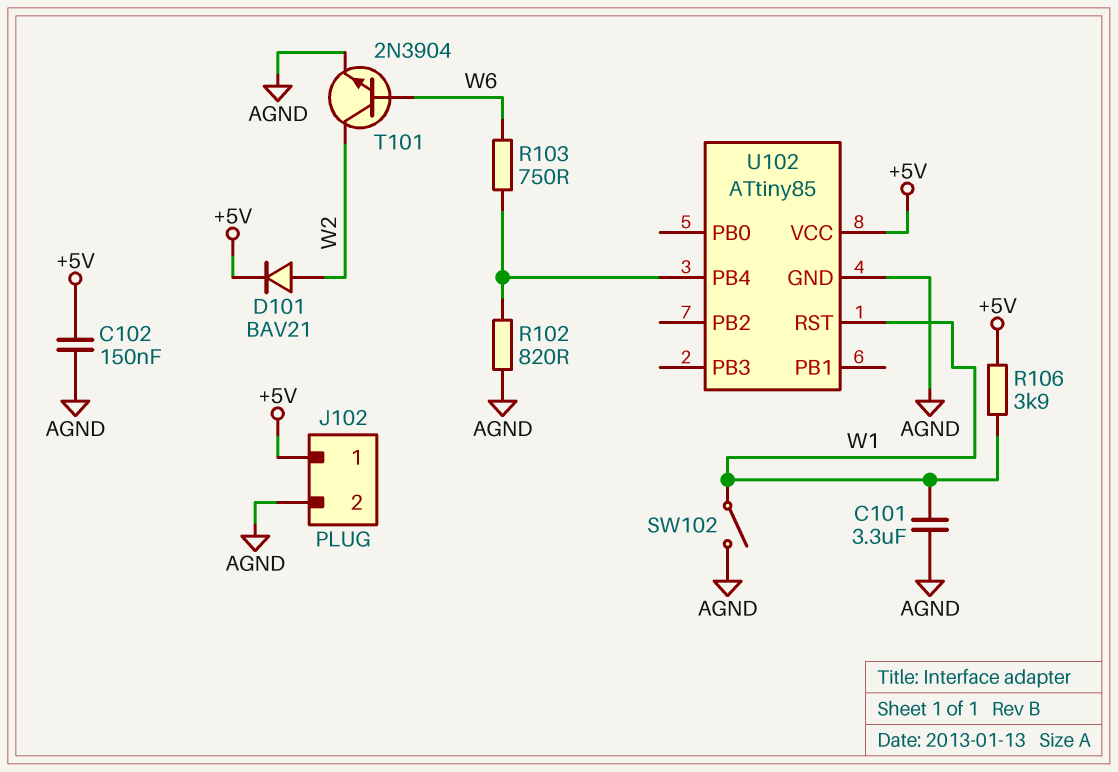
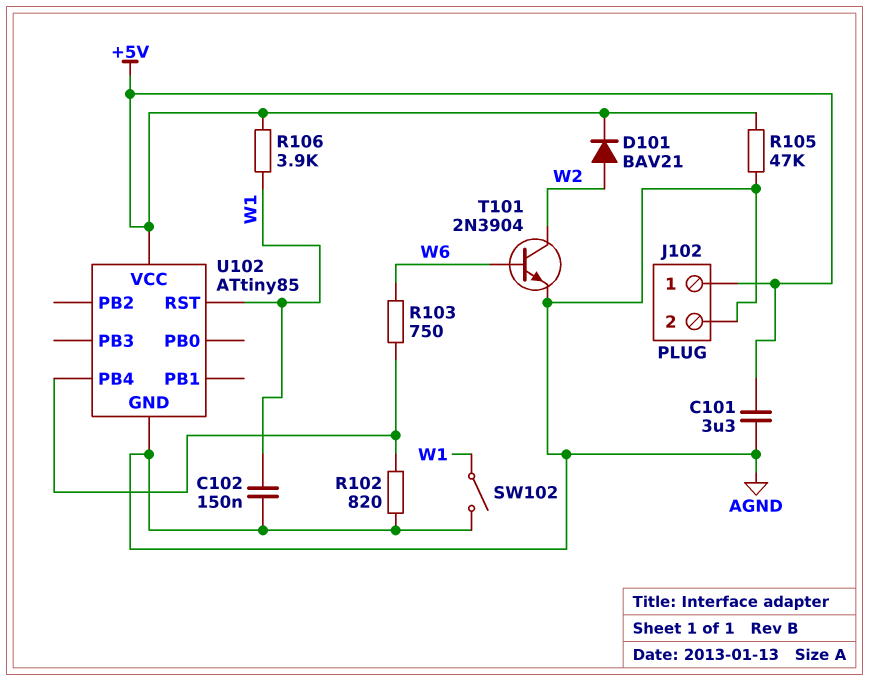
C101: 3.3uF (AGND, W1) -> 3.3uF (+5V, AGND)
C102: 150nF (+5V, AGND) -> 150nF (AGND, W1)
R105: none -> 47k (+5V, AGND)

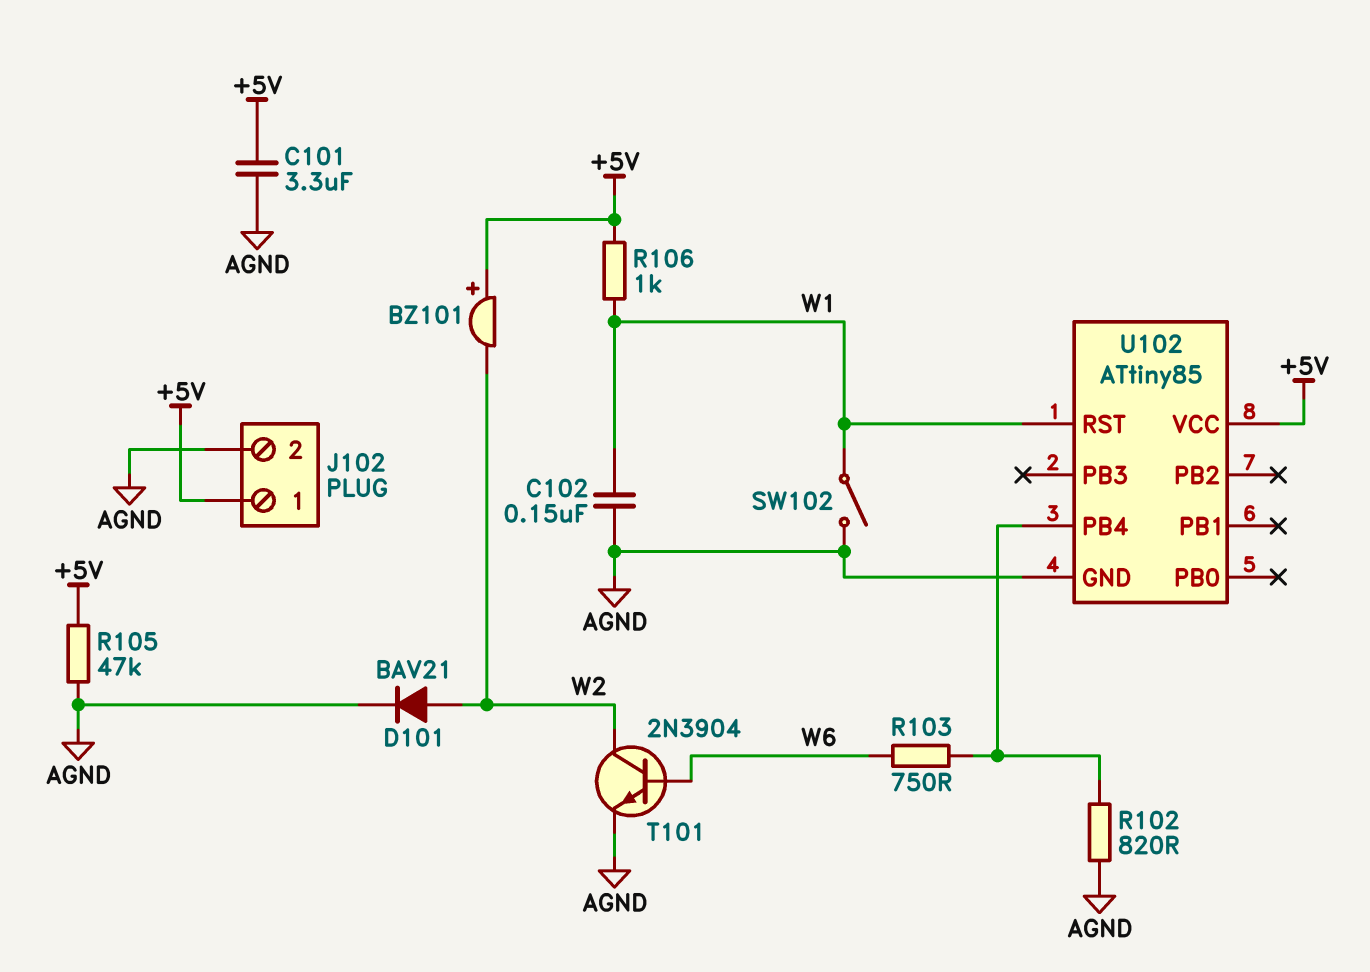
BZ101: none -> buzzer (plus +5V, minus W2)
D101: diode BAV21 (A W2, K +5V) -> diode BAV21 (A W2, K AGND)
R106: 3.9k (+5V, W1) -> 1k (+5V, W1)

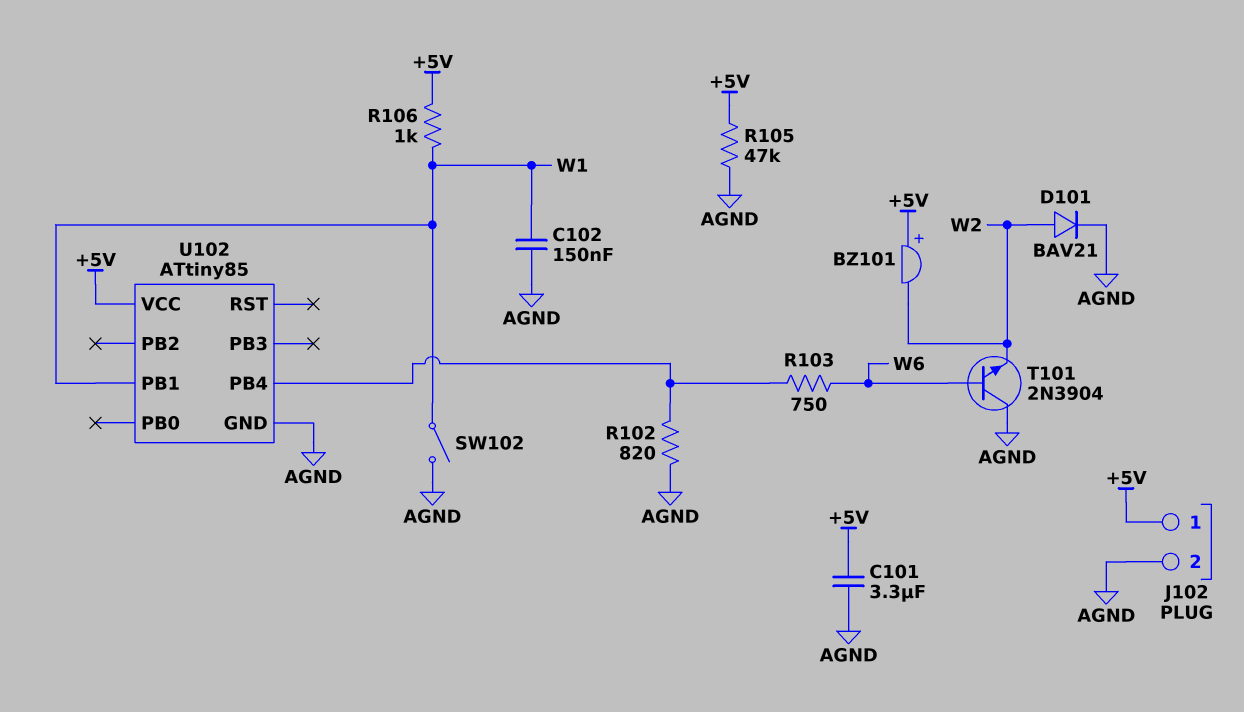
T101: NPN 2N3904 (B W6, C W2, E AGND) -> NPN 2N3904 (B W6, C AGND, E W2)
U102 pin PB1: none -> W1
U102 pin RST: W1 -> none

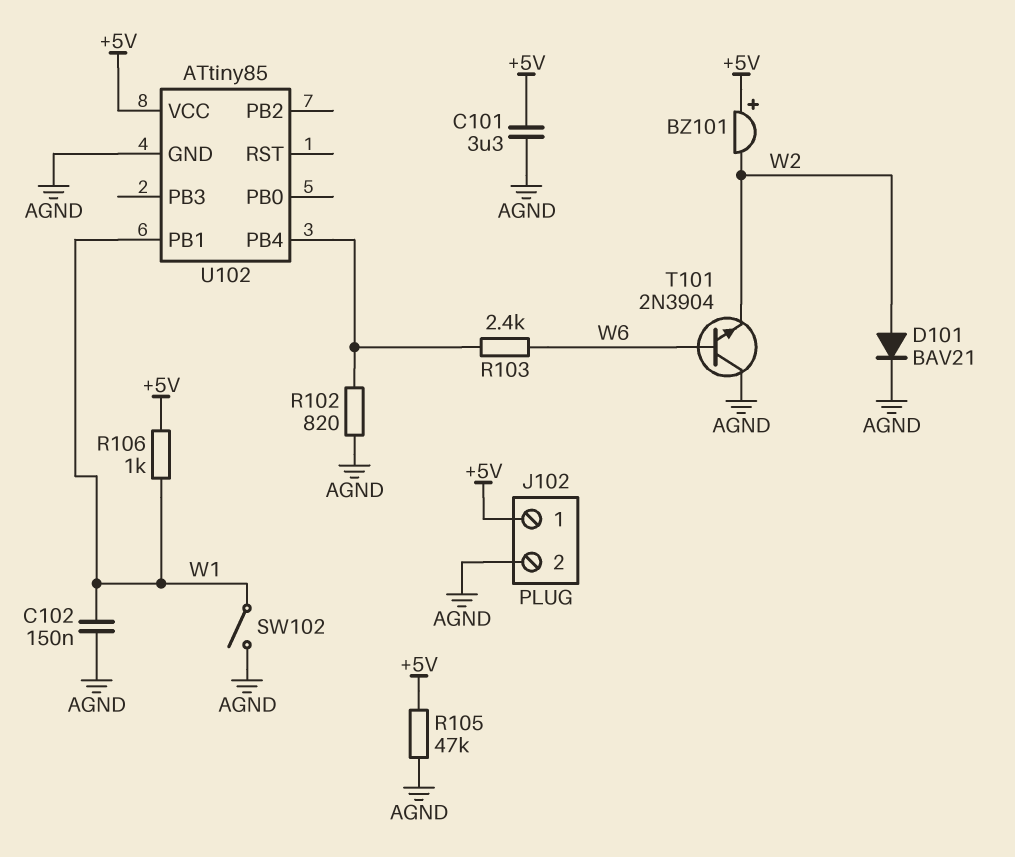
R103: 750 (U102/PB4, W6) -> 2.4k (U102/PB4, W6)

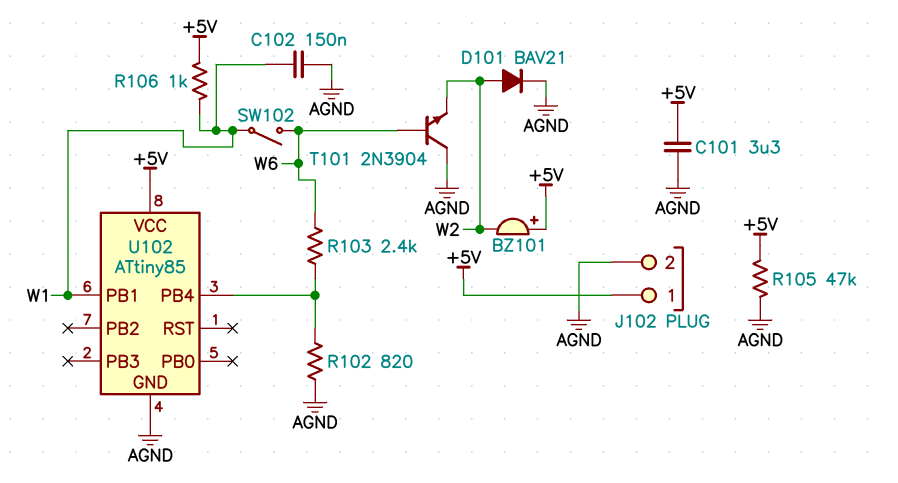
SW102: switch (AGND, W1) -> switch (W1, W6)

